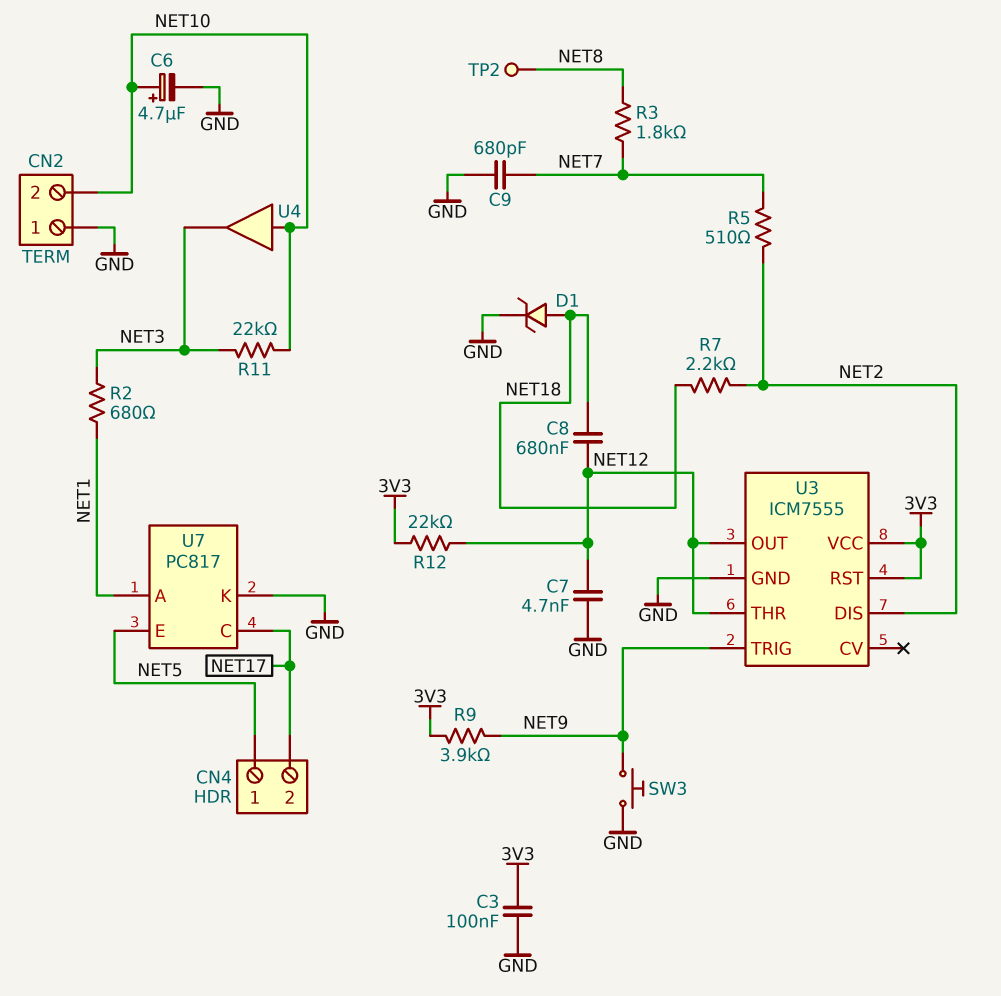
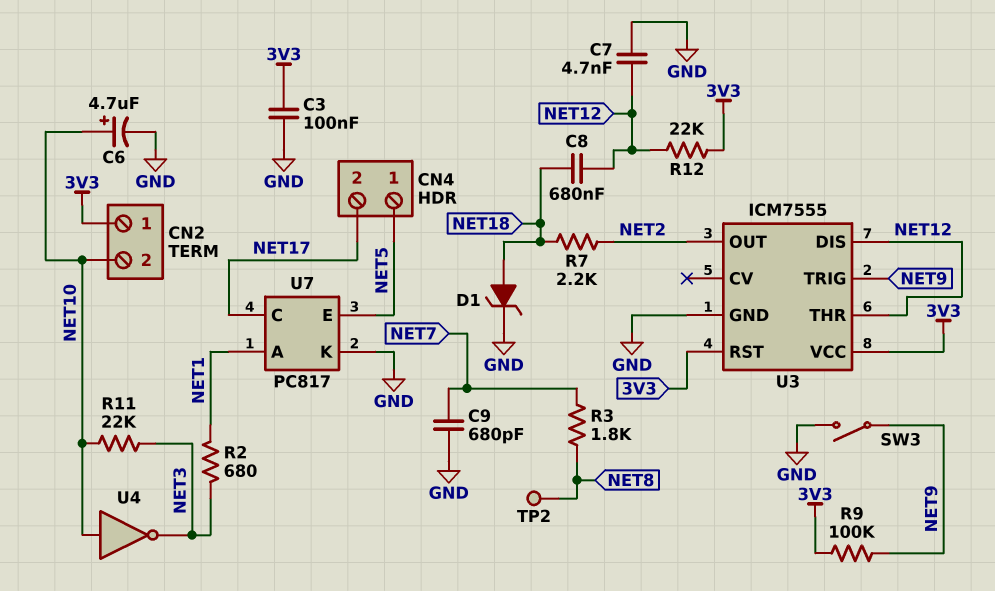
CN2 pin 1: GND -> 3V3
R5: 510 (NET2, NET7) -> none
R9: 3.9k (3V3, NET9) -> 100k (3V3, NET9)
SW3: button (GND, NET9) -> switch (GND, NET9)
U3 pin DIS: NET2 -> NET12
U3 pin OUT: NET12 -> NET2
U4: buffer (in NET10, out NET3) -> NOT (in NET10, out NET3)

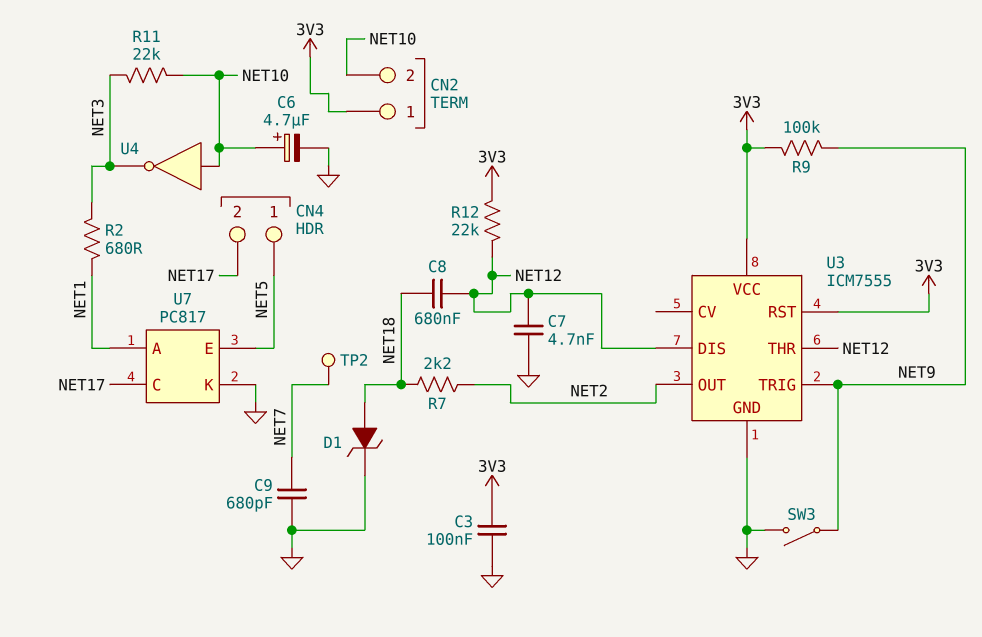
R3: 1.8k (NET7, NET8) -> none
TP2: test point (NET8) -> test point (NET7)

